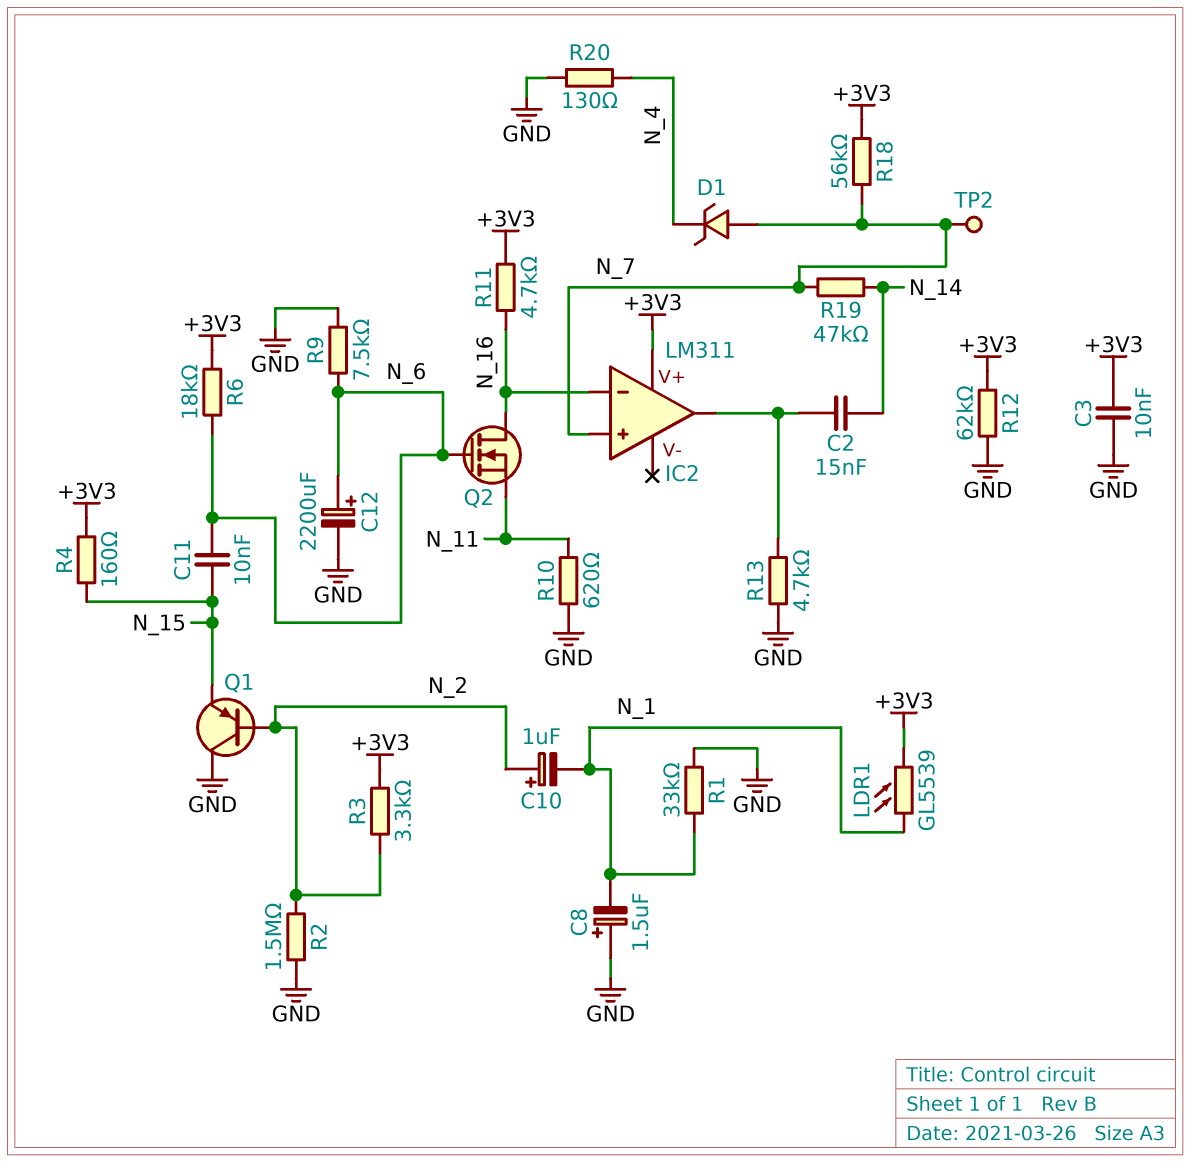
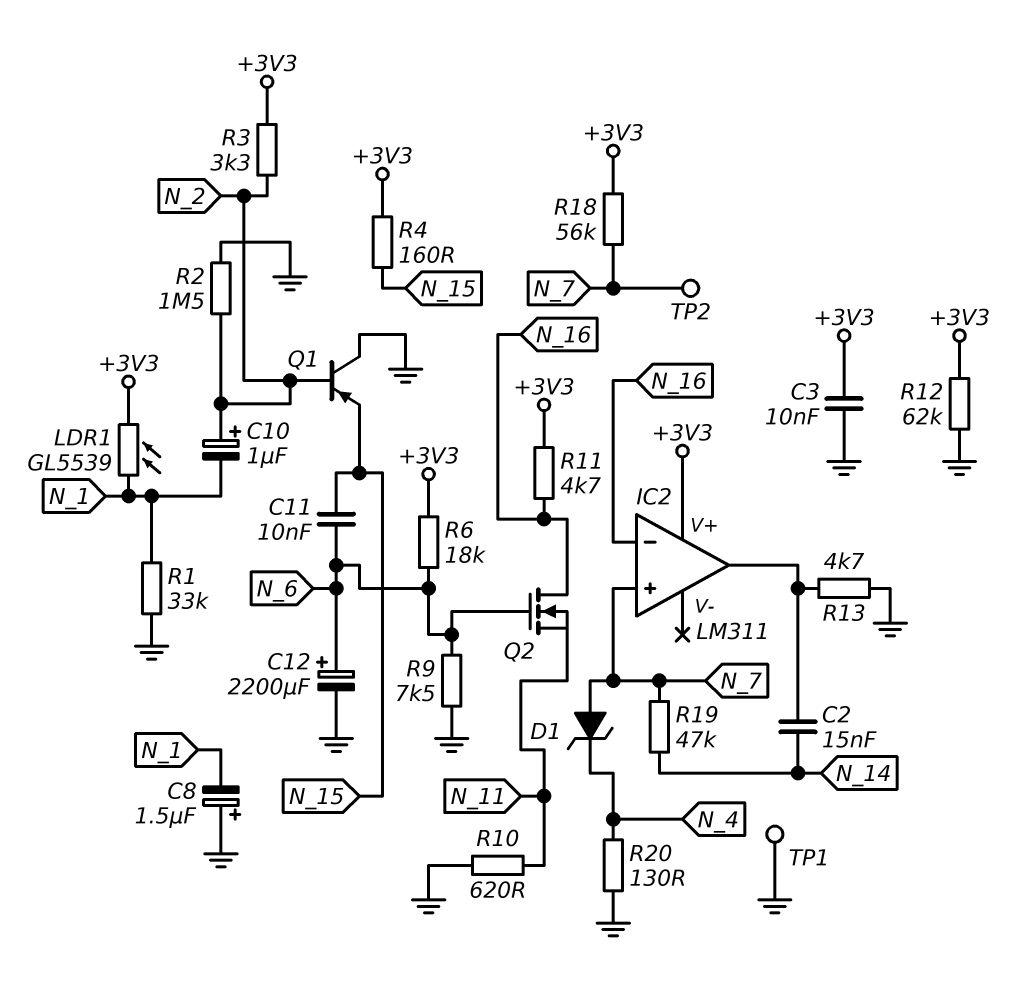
TP1: none -> test point (GND)

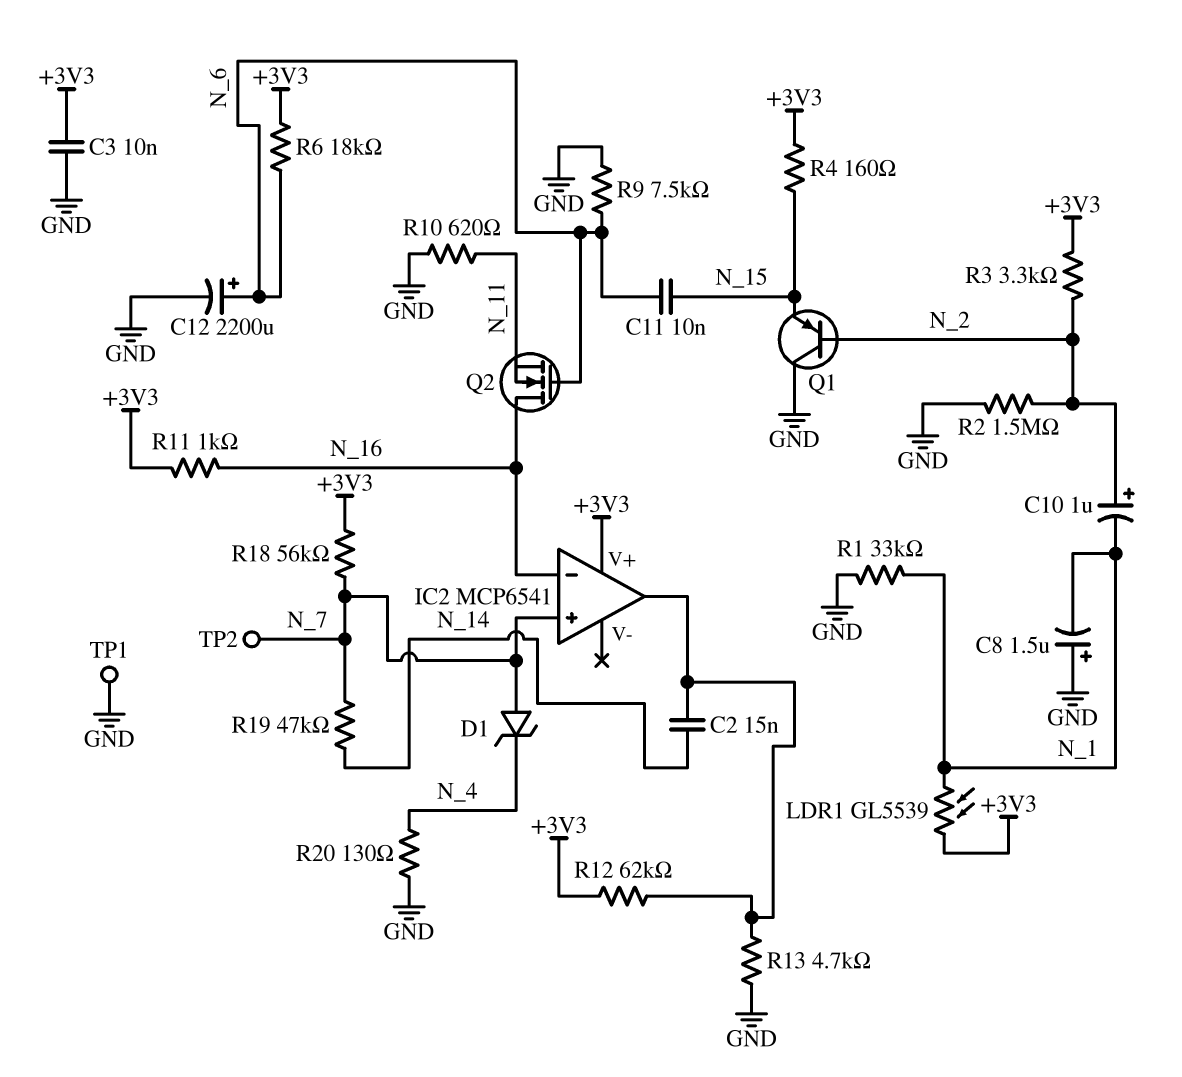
IC2: LM311 -> MCP6541
R11: 4.7k (+3V3, N_16) -> 1k (+3V3, N_16)
R12: 62k (+3V3, GND) -> 62k (+3V3, IC2/out)

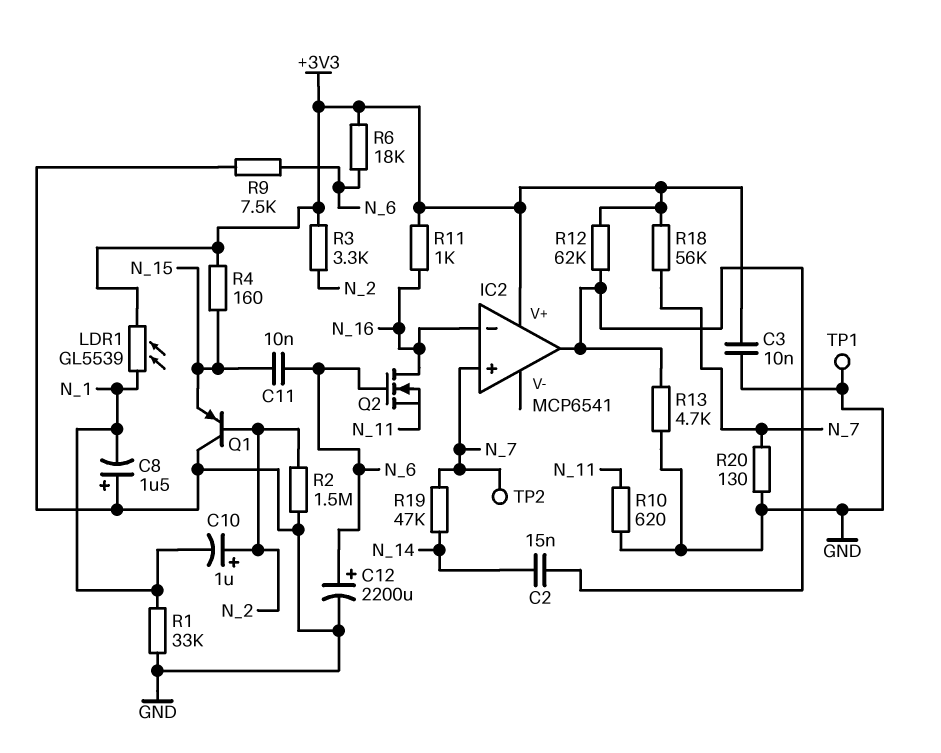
D1: zener (A N_7, K N_4) -> none
R20: 130 (GND, N_4) -> 130 (GND, N_7)

